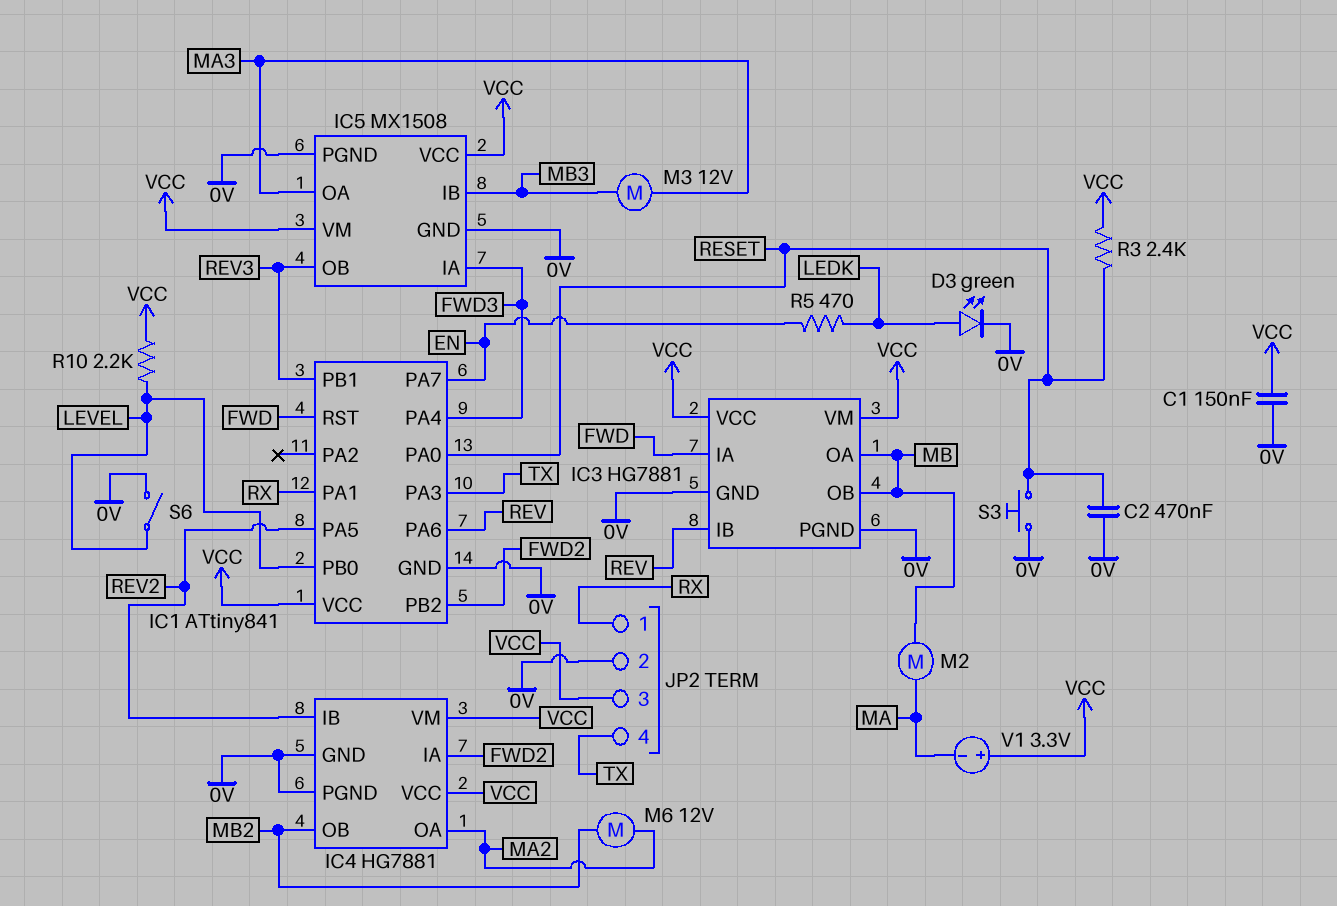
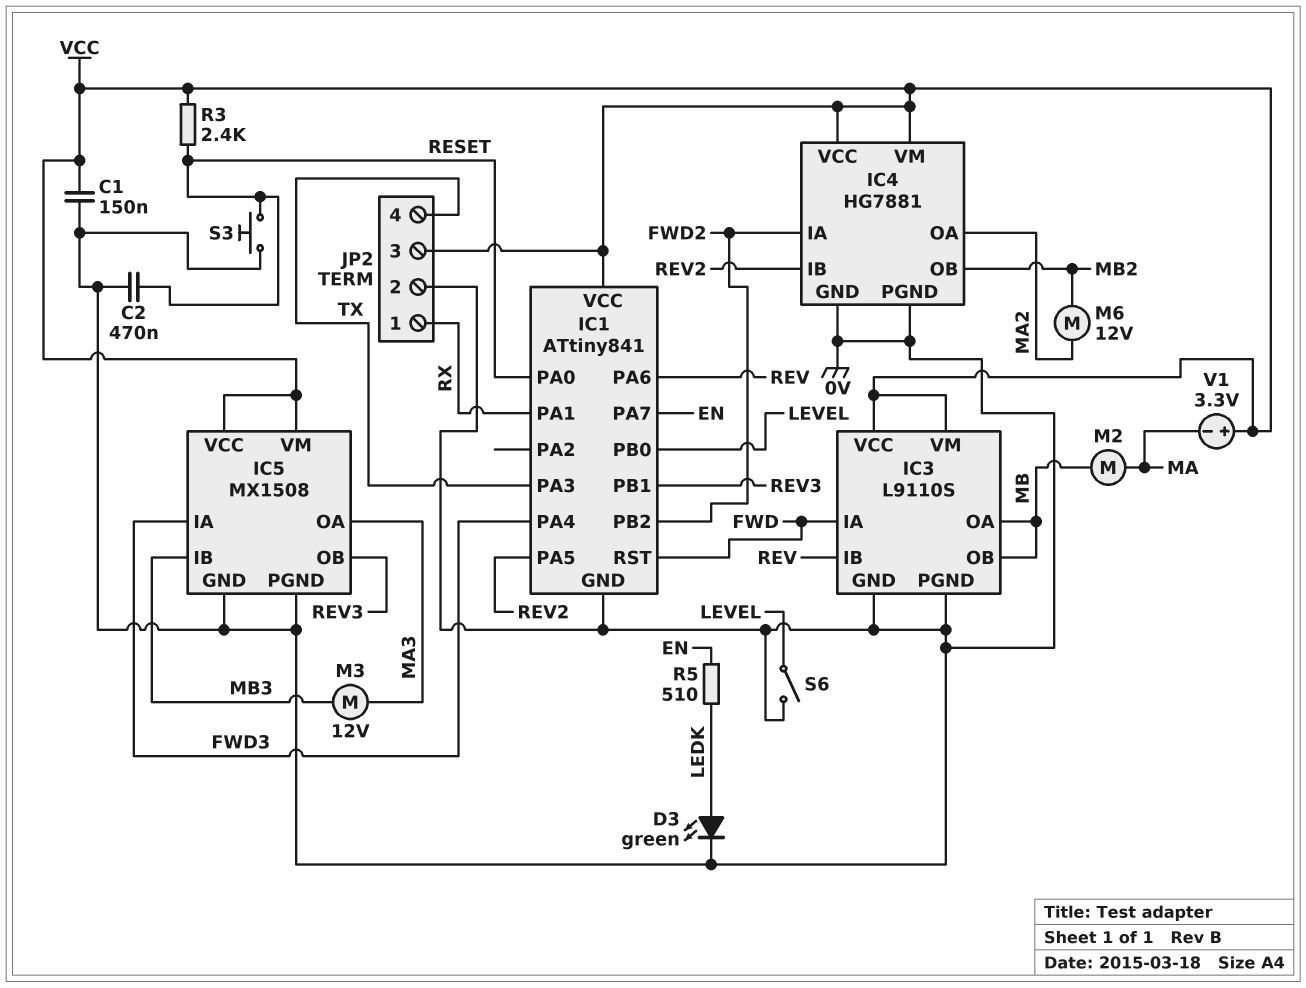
IC3: HG7881 -> L9110S
R5: 470 (EN, LEDK) -> 510 (EN, LEDK)
R10: 2.2k (LEVEL, VCC) -> none

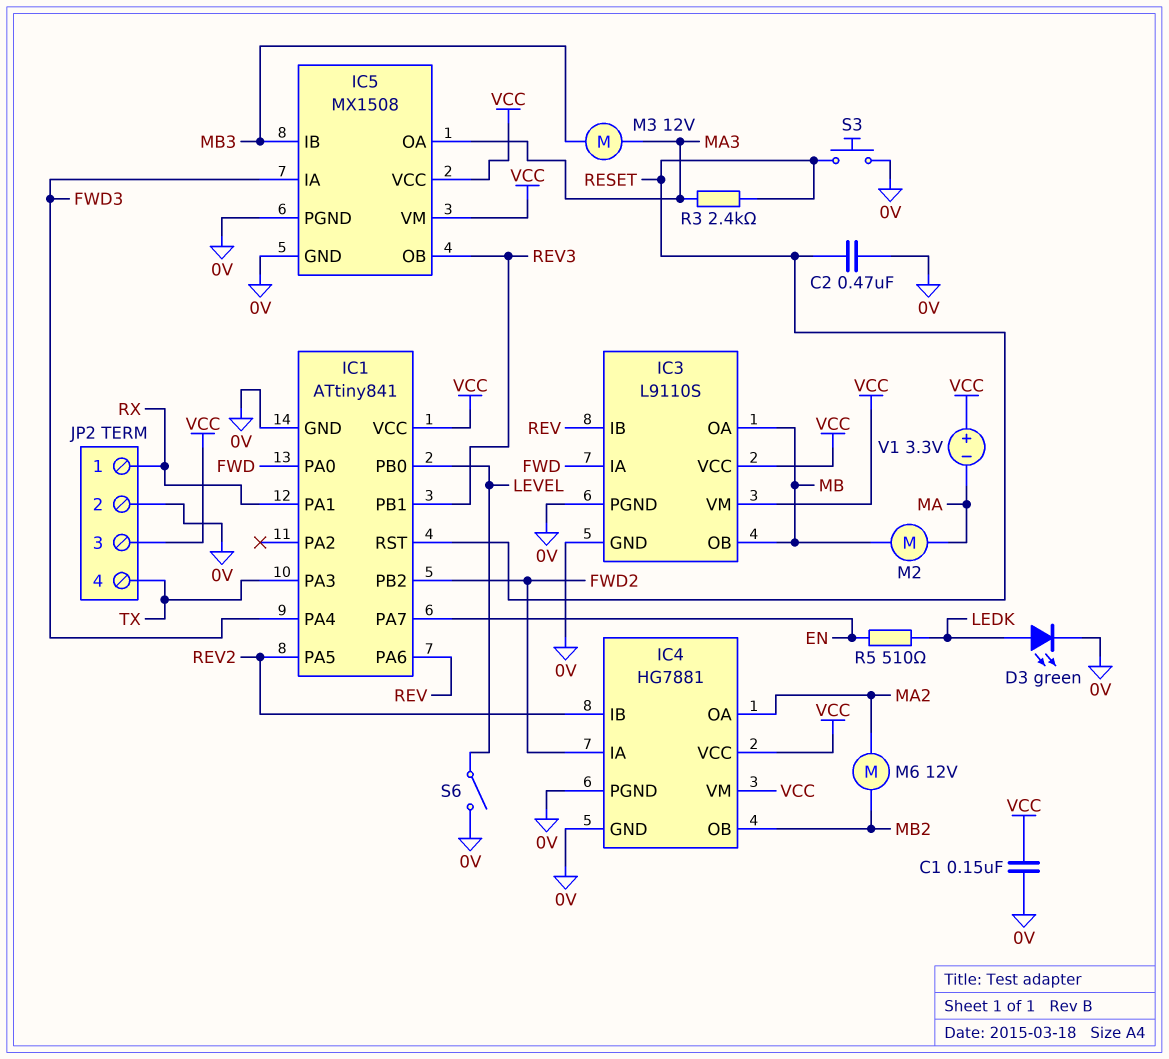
IC1 pin PA0: RESET -> FWD
IC1 pin RST: FWD -> RESET
R3: 2.4k (RESET, VCC) -> 2.4k (MA3, RESET)

